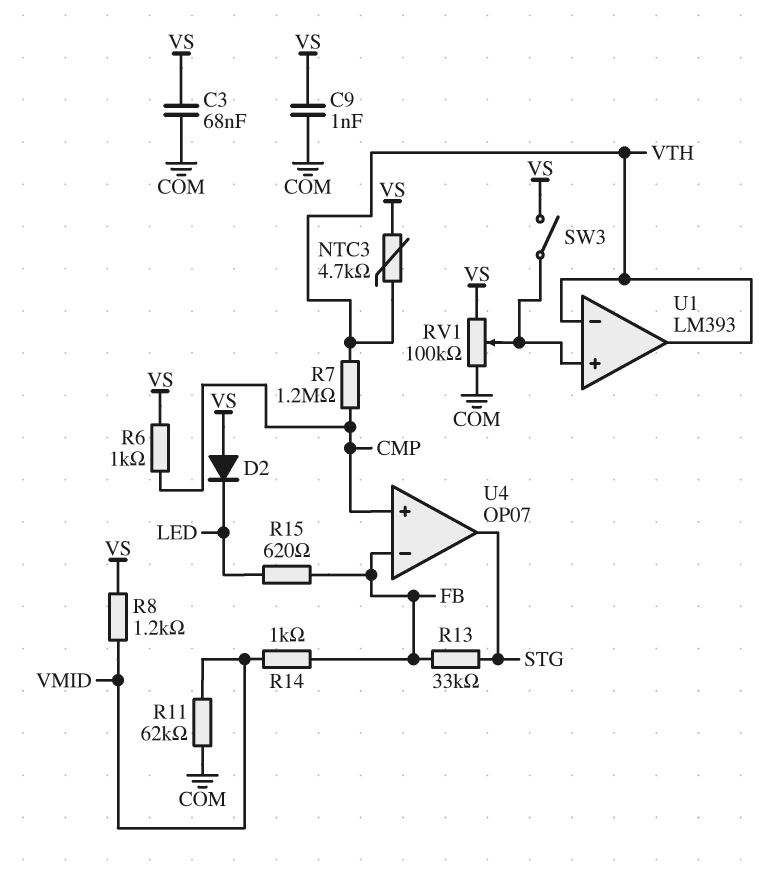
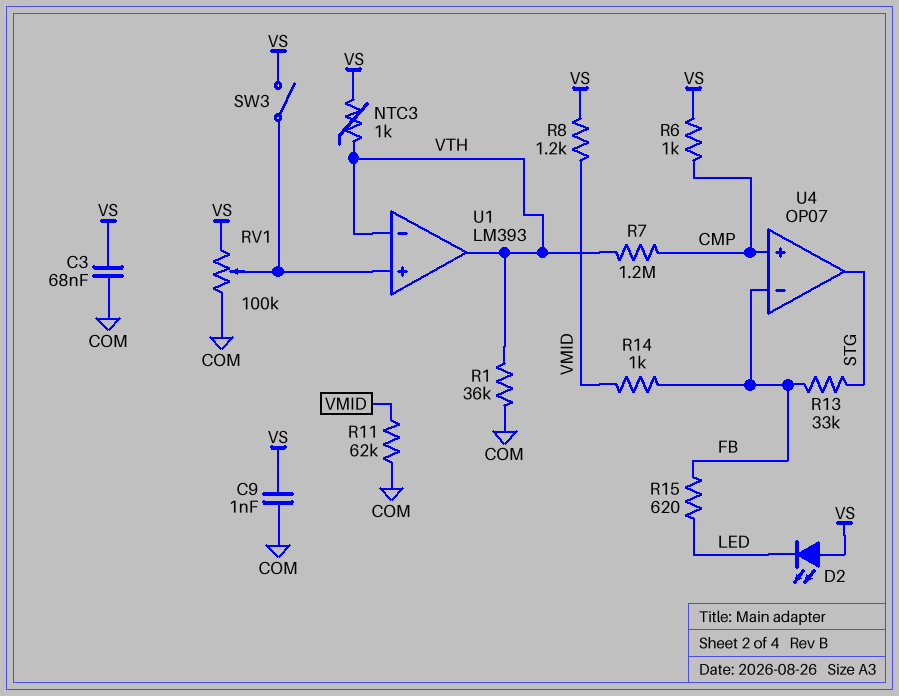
D2: diode (A VS, K LED) -> LED (A VS, K LED)
NTC3: 4.7k (VS, VTH) -> 1k (VS, VTH)
R1: none -> 36k (COM, VTH)

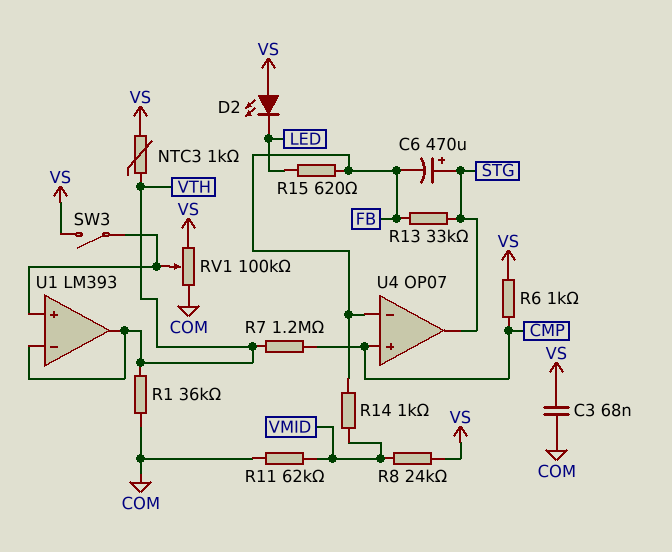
C6: none -> 470uF (plus STG, minus FB)
C9: 1nF (COM, VS) -> none
R8: 1.2k (VMID, VS) -> 24k (VMID, VS)

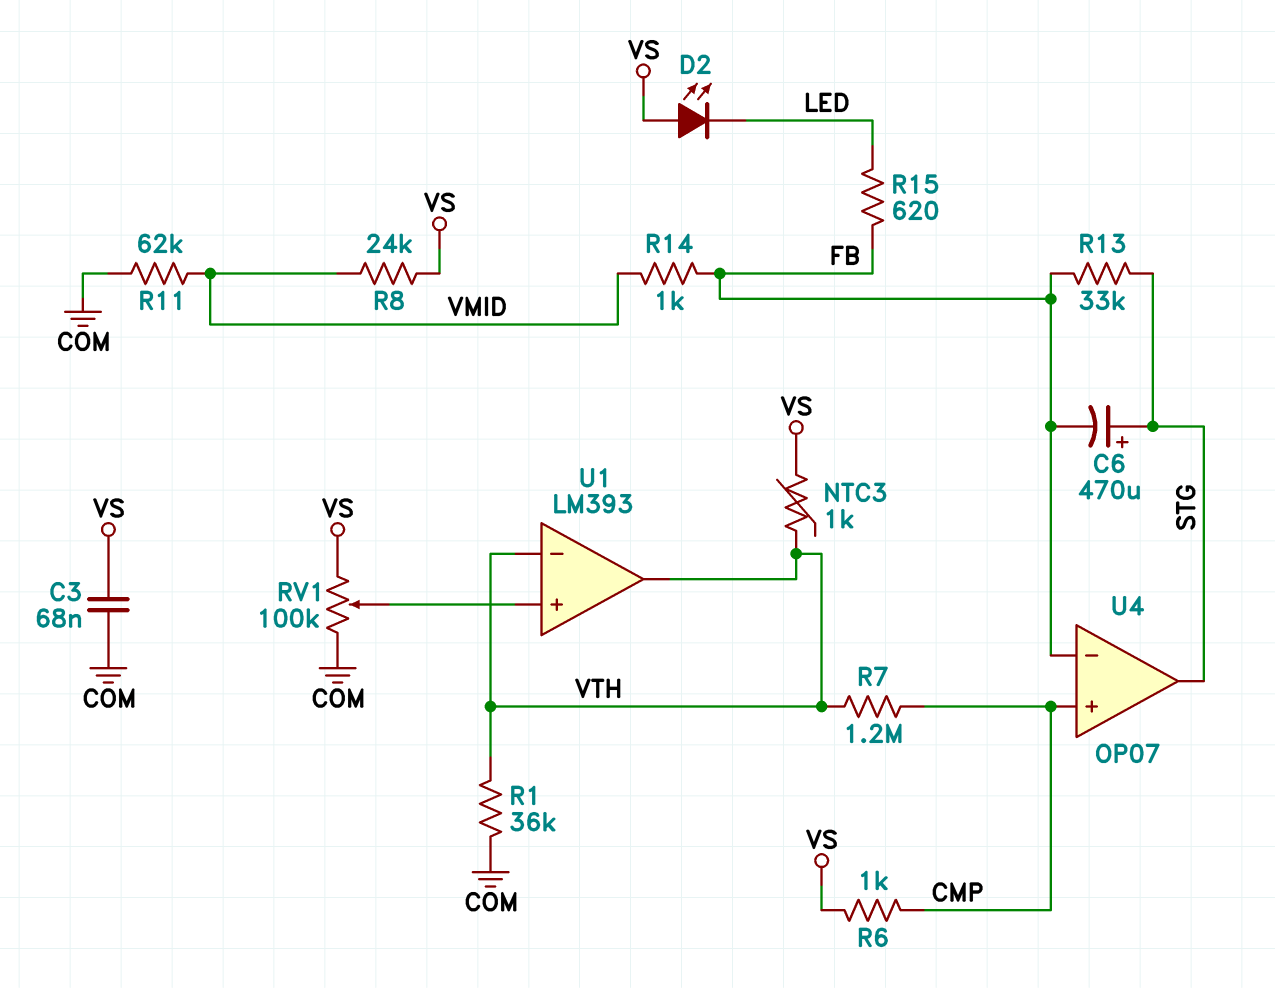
SW3: switch (U1/in+, VS) -> none

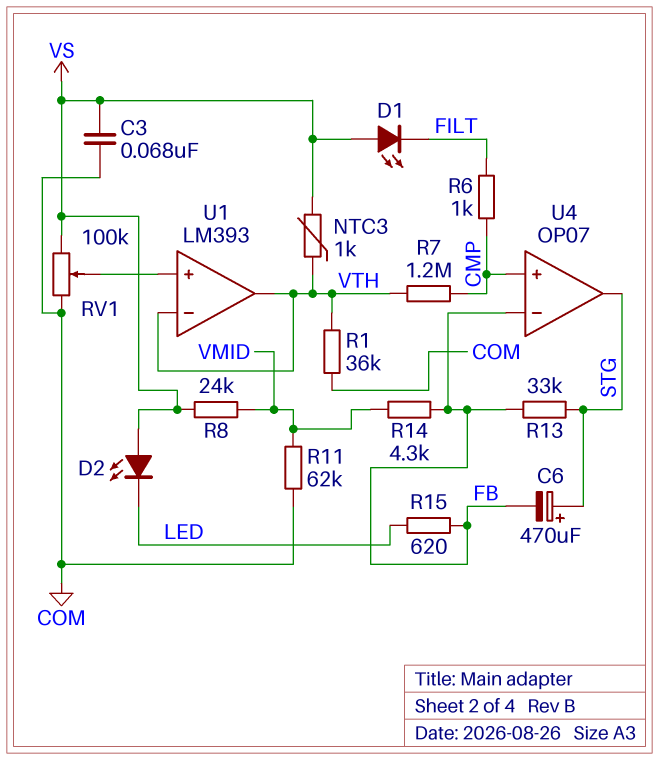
D1: none -> LED (A VS, K FILT)
R6: 1k (CMP, VS) -> 1k (CMP, FILT)
R14: 1k (FB, VMID) -> 4.3k (FB, VMID)

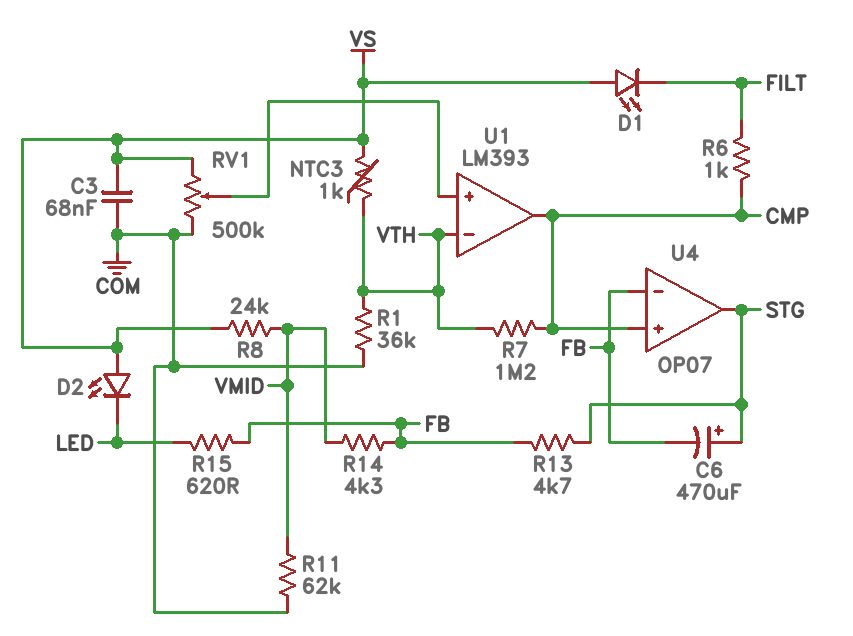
R13: 33k (FB, STG) -> 4.7k (FB, STG)
RV1: 100k (COM, VS, wiper U1/in+) -> 500k (COM, VS, wiper U1/in+)
U1 pin out: VTH -> CMP

